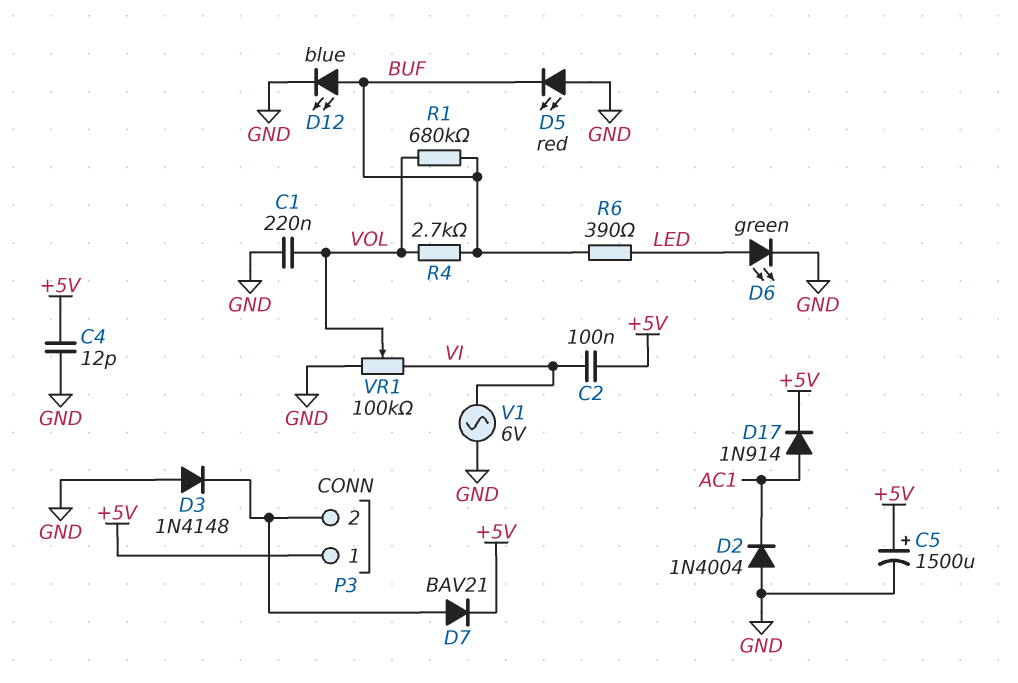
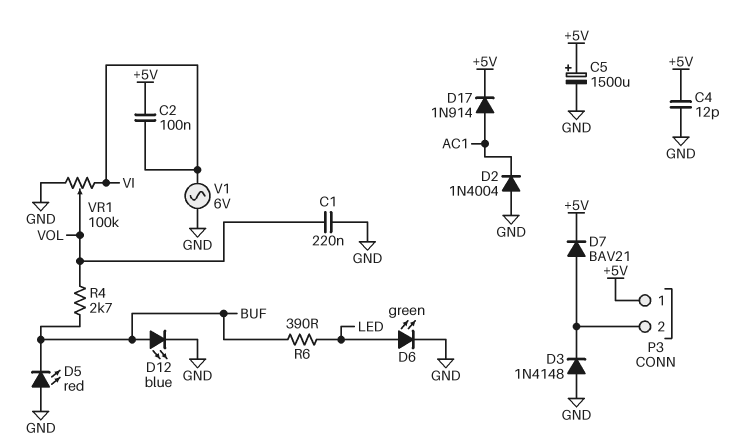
R1: 680k (BUF, VOL) -> none

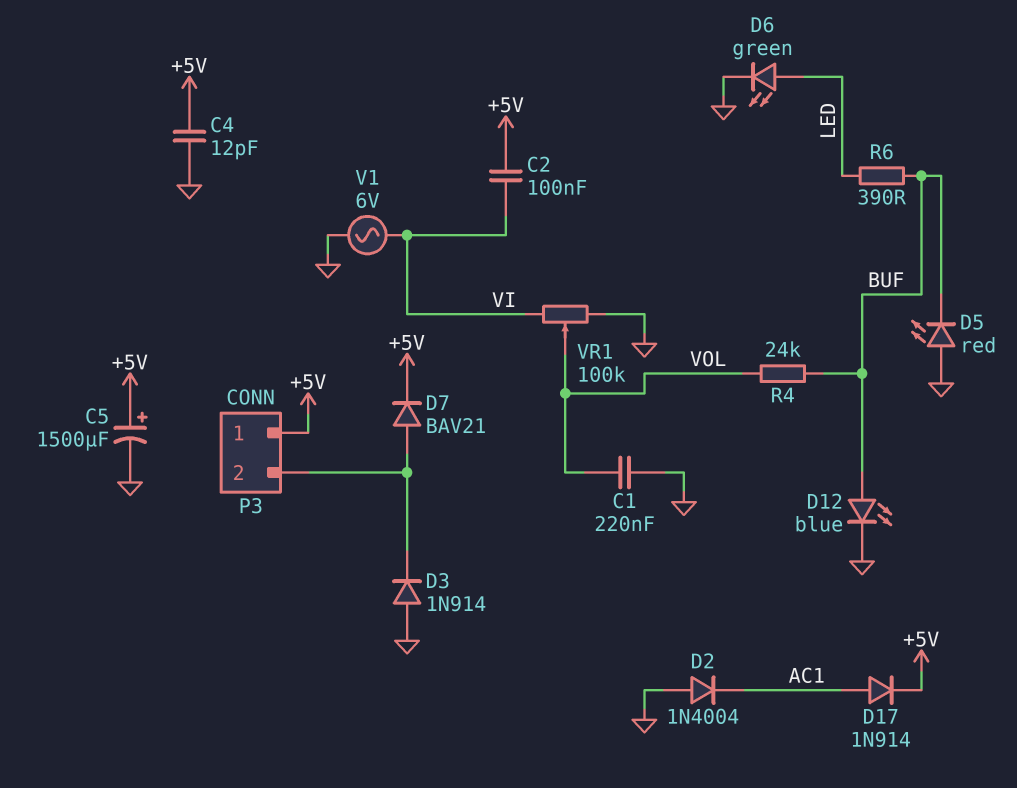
D3: diode 1N4148 (A GND, K P3/2) -> diode 1N914 (A GND, K P3/2)
R4: 2.7k (BUF, VOL) -> 24k (BUF, VOL)

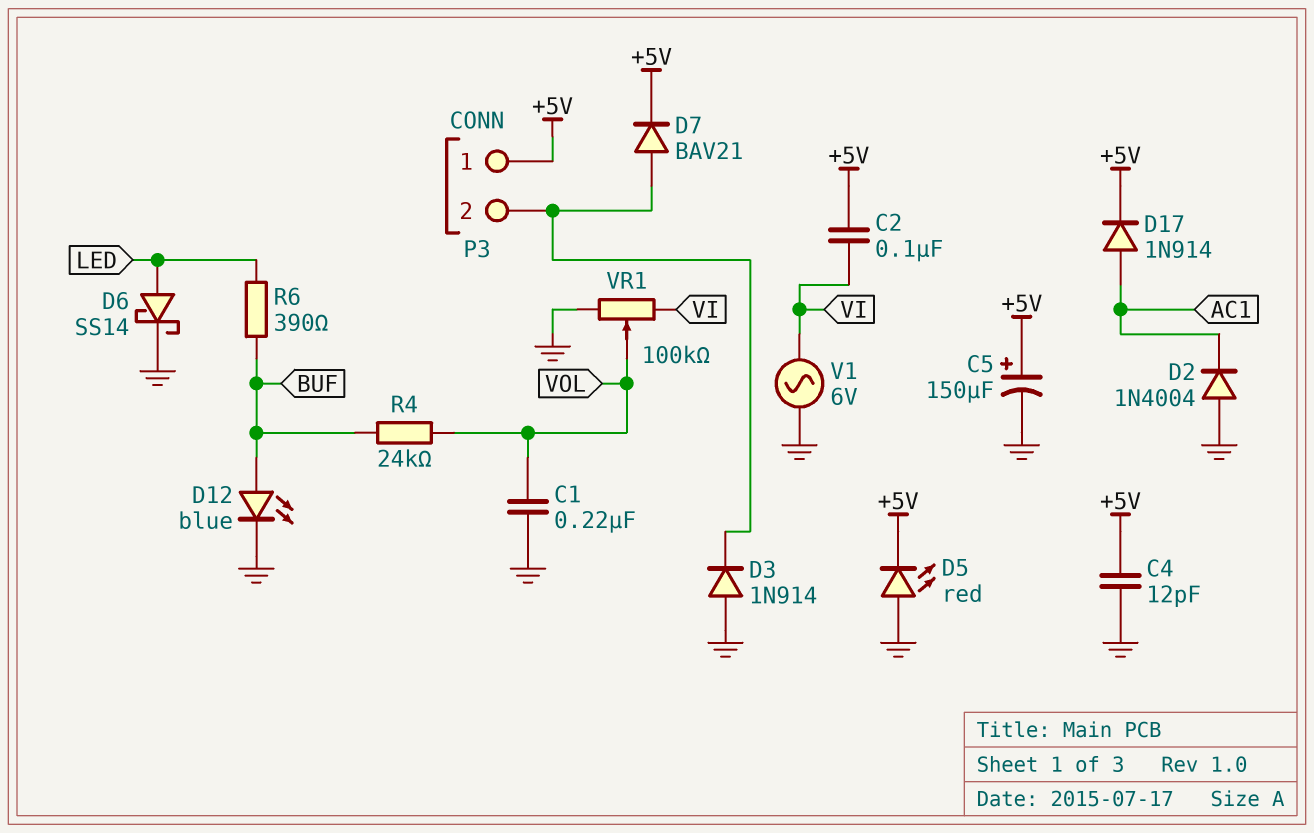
C5: 1500uF (plus +5V, minus GND) -> 150uF (plus +5V, minus GND)
D5: LED red (A GND, K BUF) -> LED red (A GND, K +5V)
D6: LED green (A LED, K GND) -> schottky SS14 (A LED, K GND)

